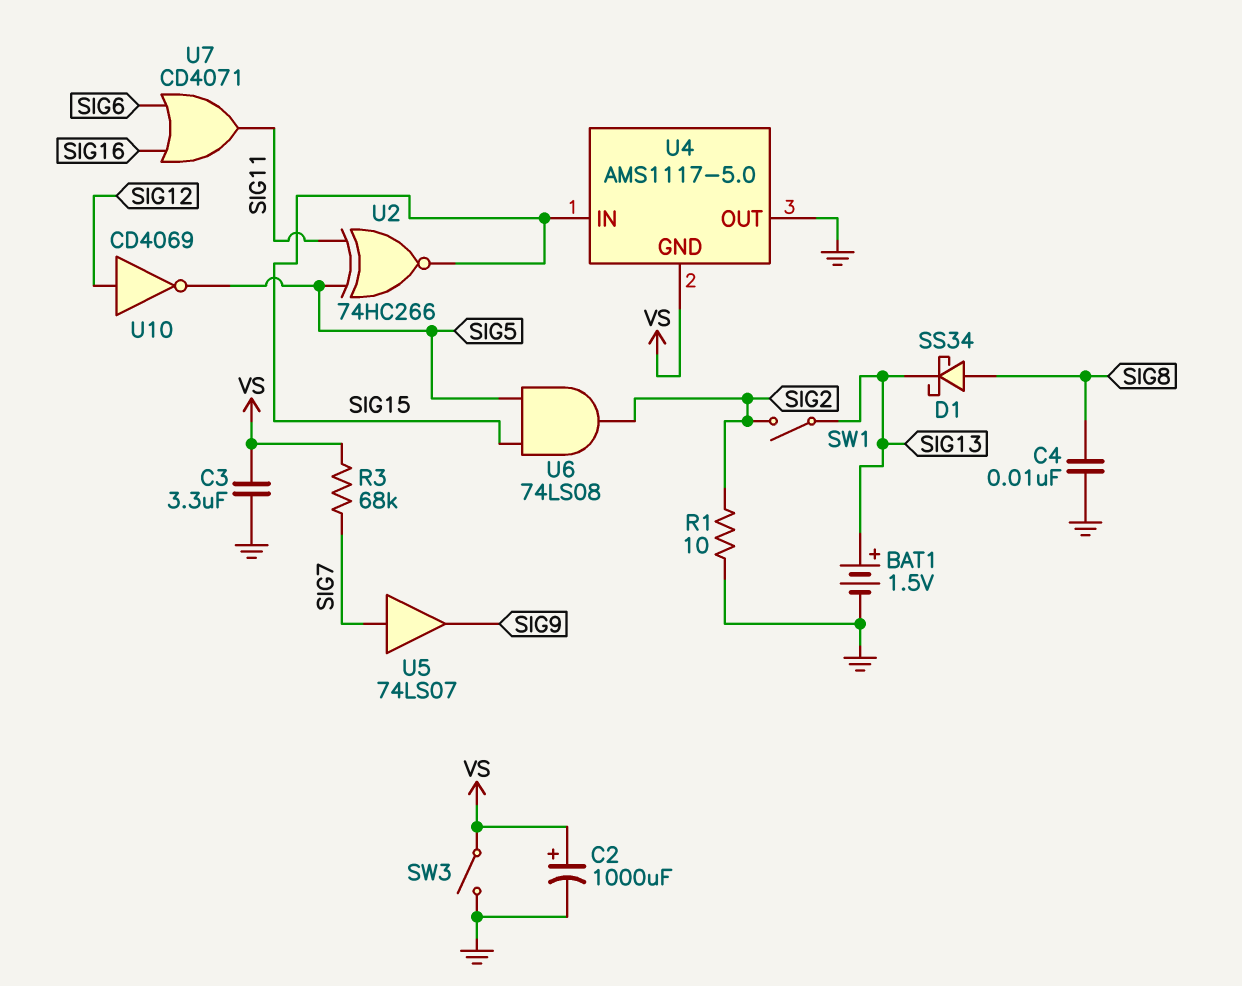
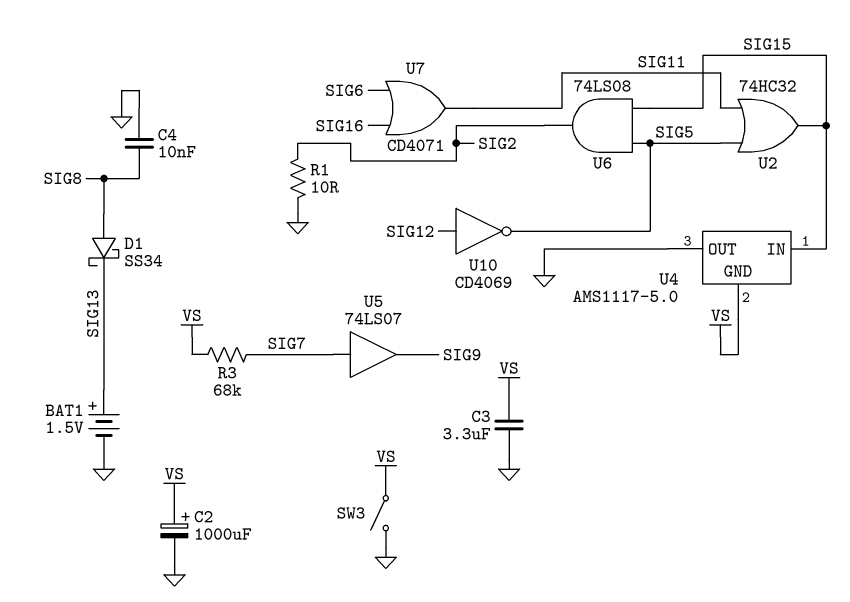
SW1: switch (SIG2, SIG13) -> none
U2: XNOR 74HC266 (in SIG5, in SIG11, out SIG15) -> OR 74HC32 (in SIG5, in SIG11, out SIG15)

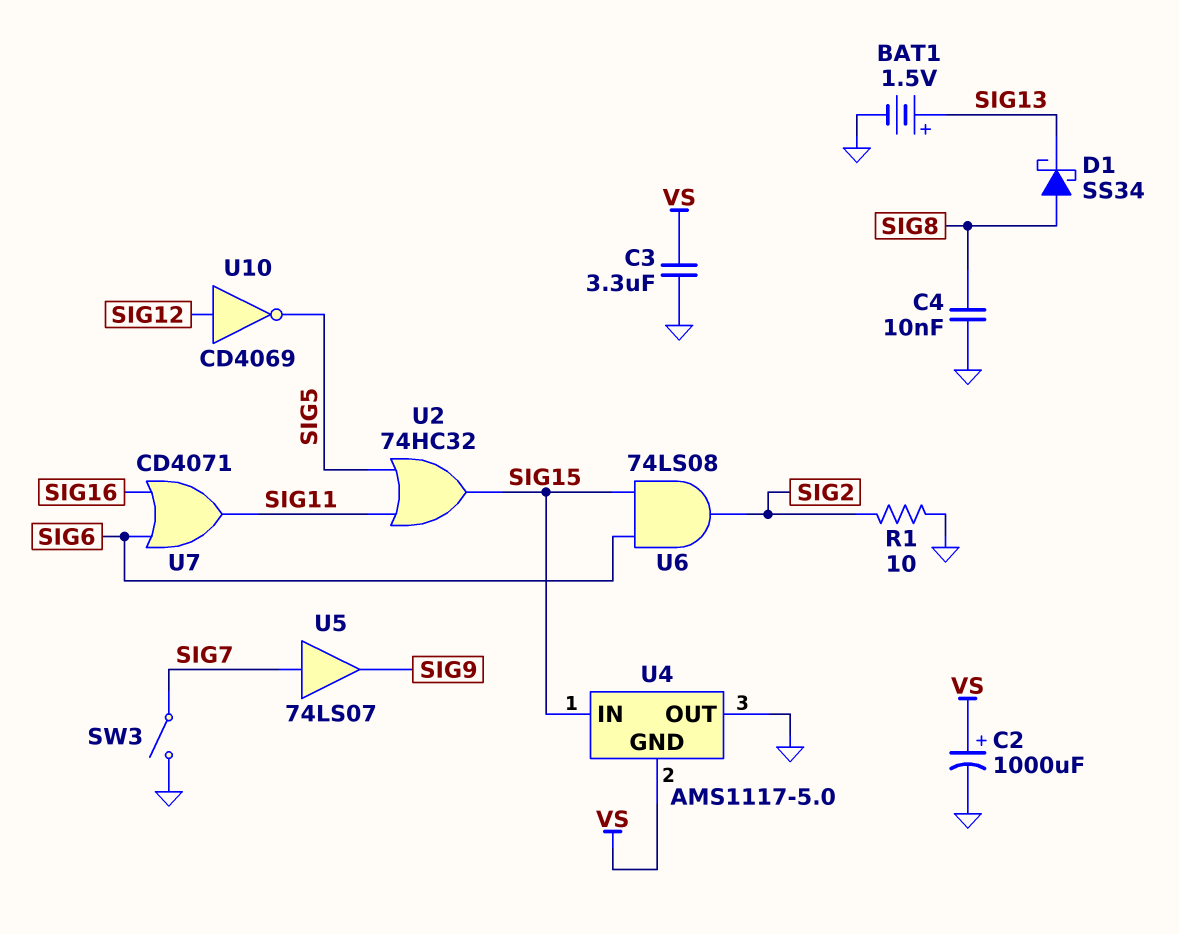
R3: 68k (SIG7, VS) -> none
SW3: switch (GND, VS) -> switch (GND, SIG7)
U6: AND 74LS08 (in SIG5, in SIG15, out SIG2) -> AND 74LS08 (in SIG6, in SIG15, out SIG2)

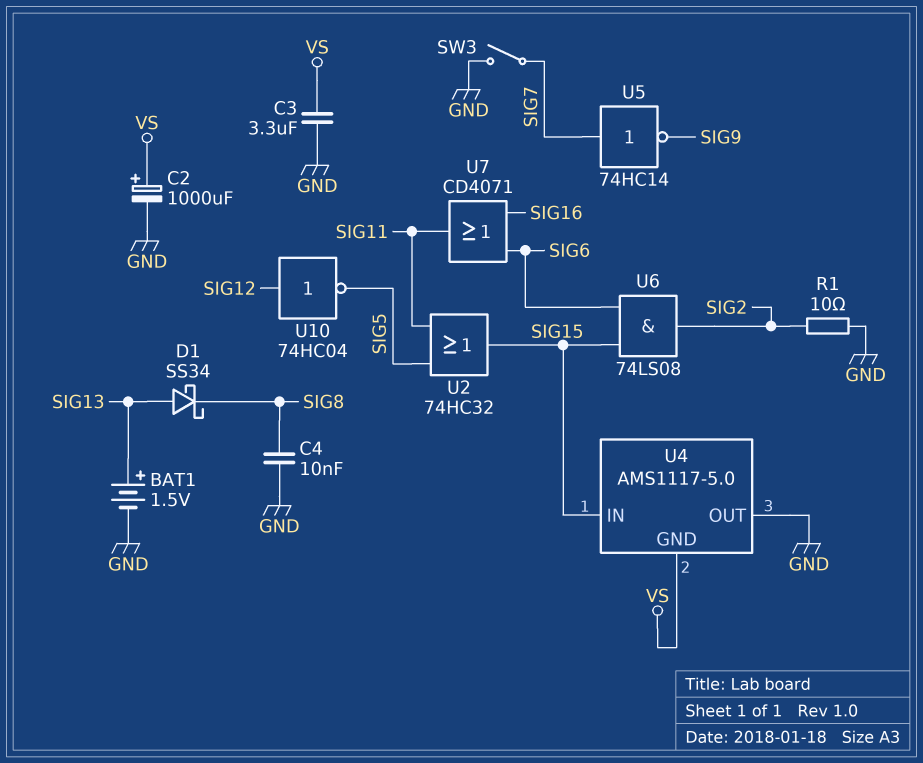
D1: schottky SS34 (A SIG8, K SIG13) -> schottky SS34 (A SIG13, K SIG8)
U5: buffer 74LS07 (in SIG7, out SIG9) -> NOT 74HC14 (in SIG7, out SIG9)
U10: NOT CD4069 (in SIG12, out SIG5) -> NOT 74HC04 (in SIG12, out SIG5)

